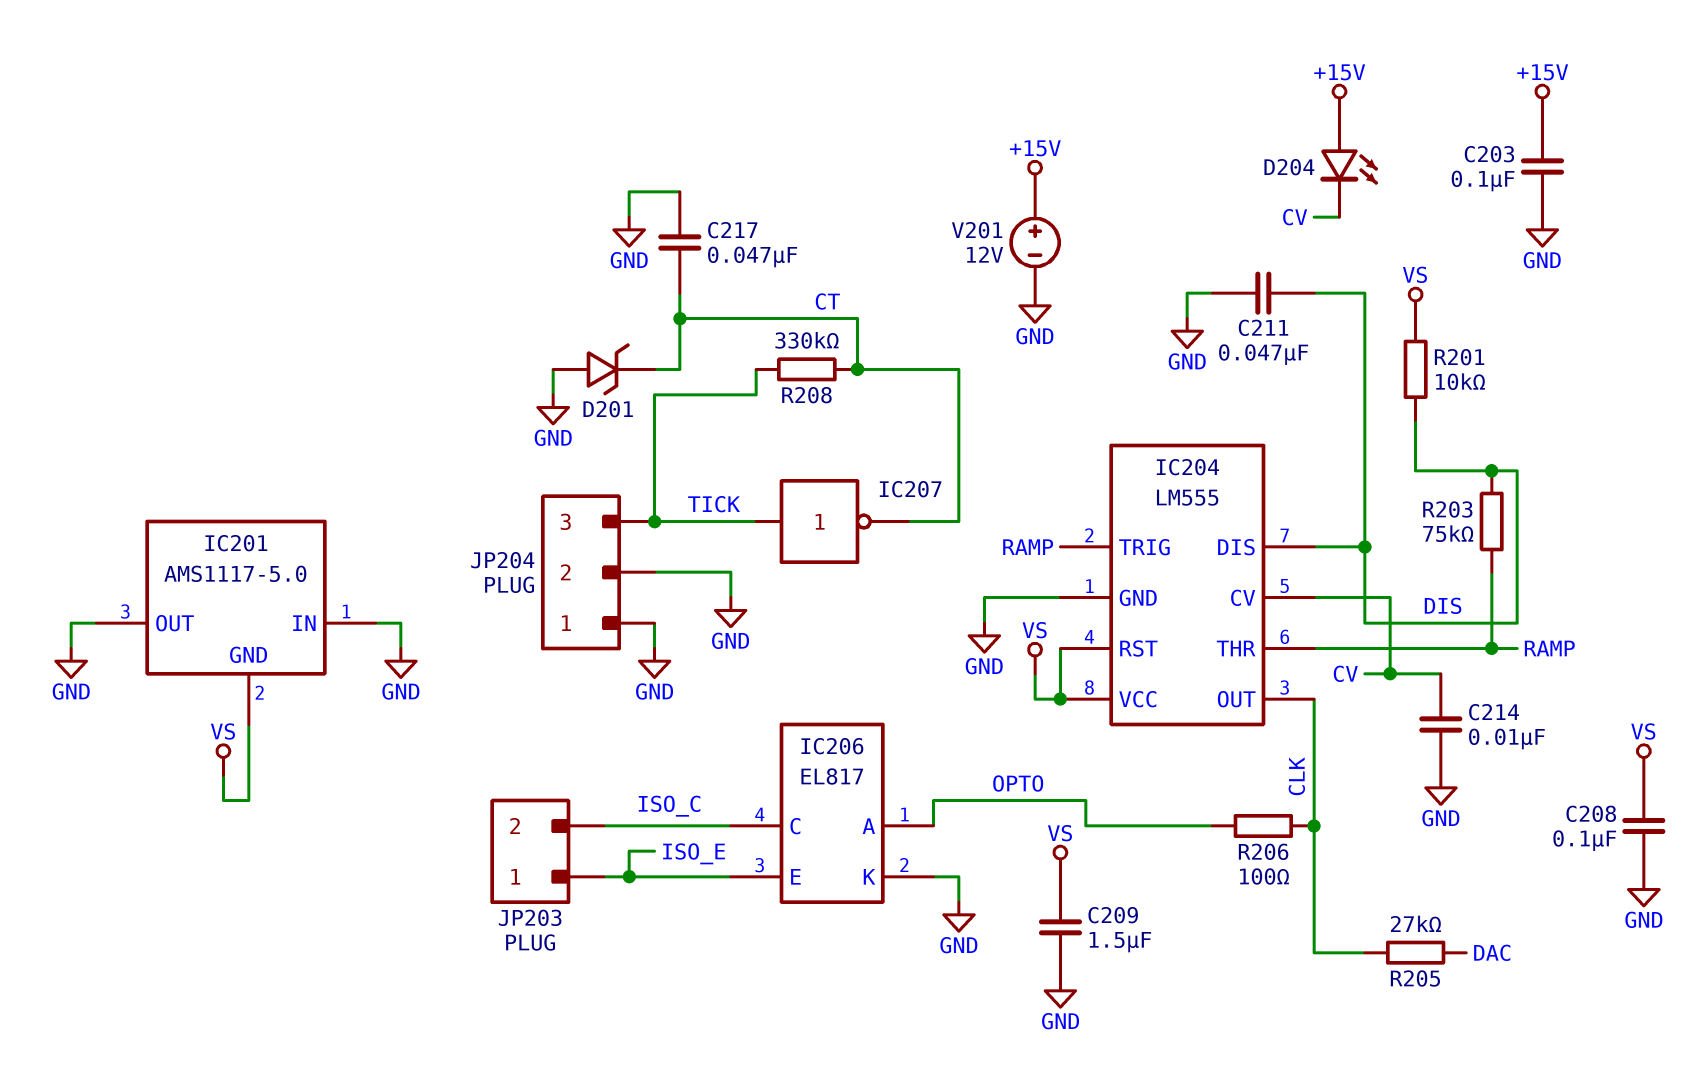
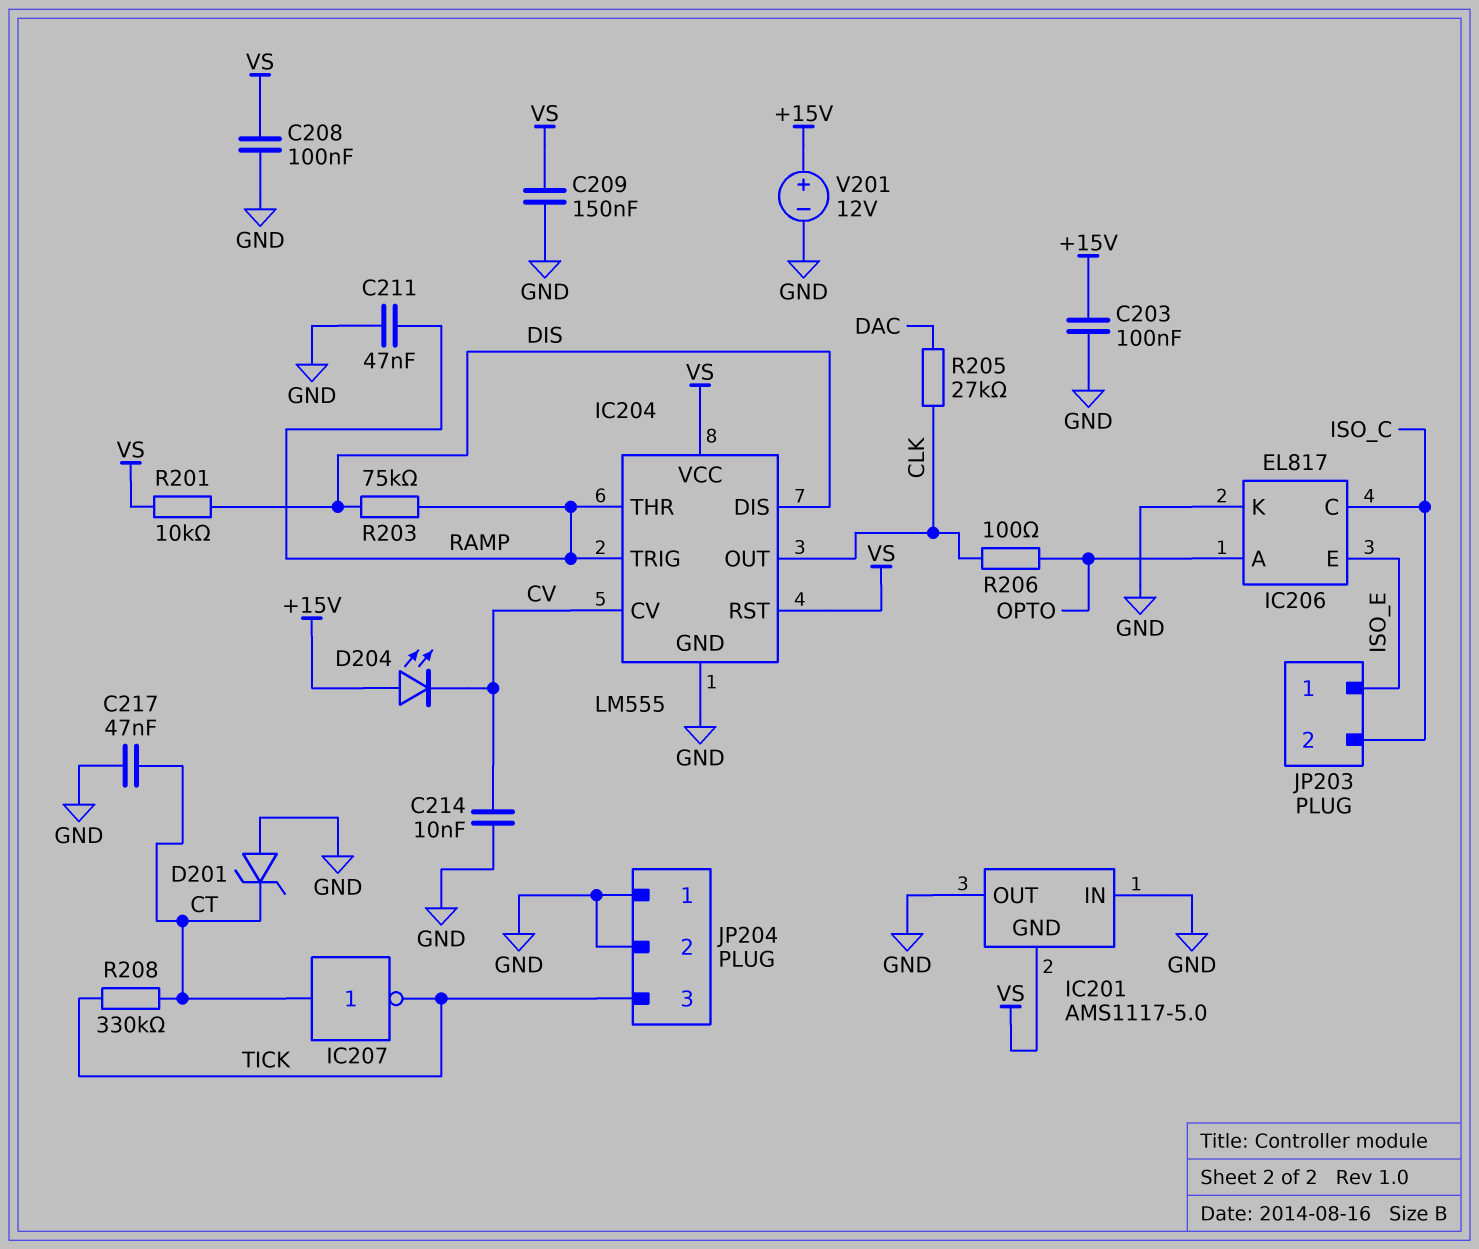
C209: 1.5uF (GND, VS) -> 150nF (GND, VS)
C211: 47nF (DIS, GND) -> 47nF (GND, RAMP)
IC207: NOT (in TICK, out CT) -> NOT (in CT, out TICK)

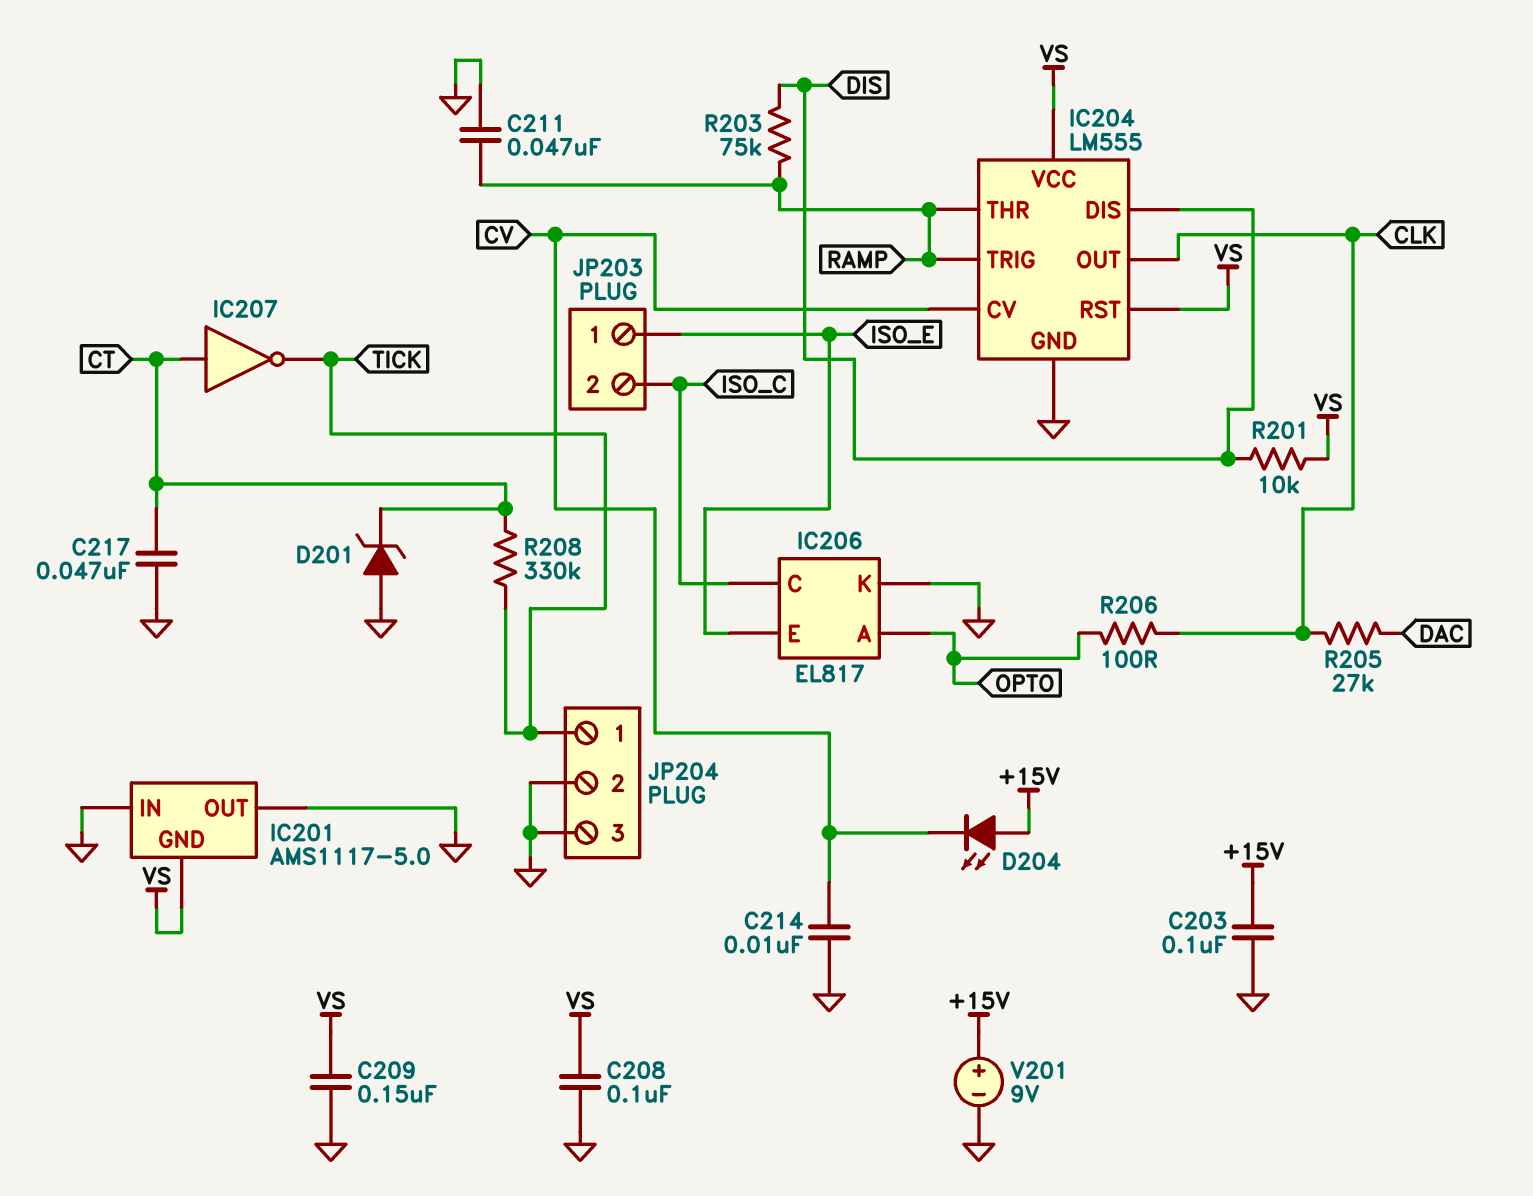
JP204 pin 1: GND -> TICK
JP204 pin 3: TICK -> GND
V201: 12V (plus +15V, minus GND) -> 9V (plus +15V, minus GND)

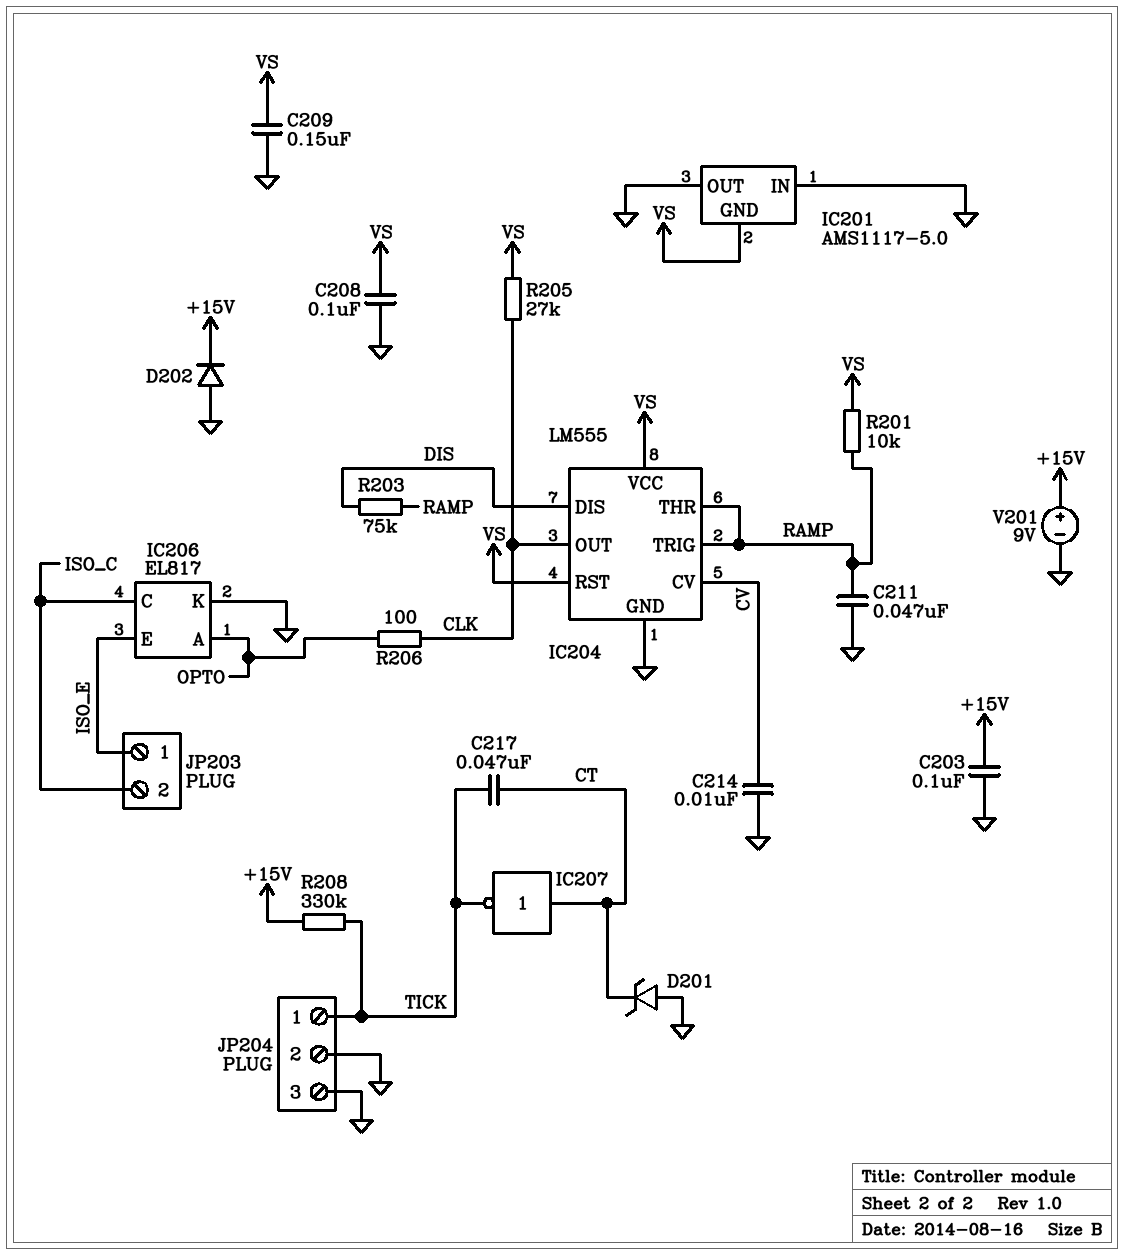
C217: 47nF (CT, GND) -> 47nF (CT, TICK)
D202: none -> diode (A GND, K +15V)
D204: LED (A +15V, K CV) -> none
R201: 10k (DIS, VS) -> 10k (RAMP, VS)
R205: 27k (CLK, DAC) -> 27k (CLK, VS)
R208: 330k (CT, TICK) -> 330k (+15V, TICK)

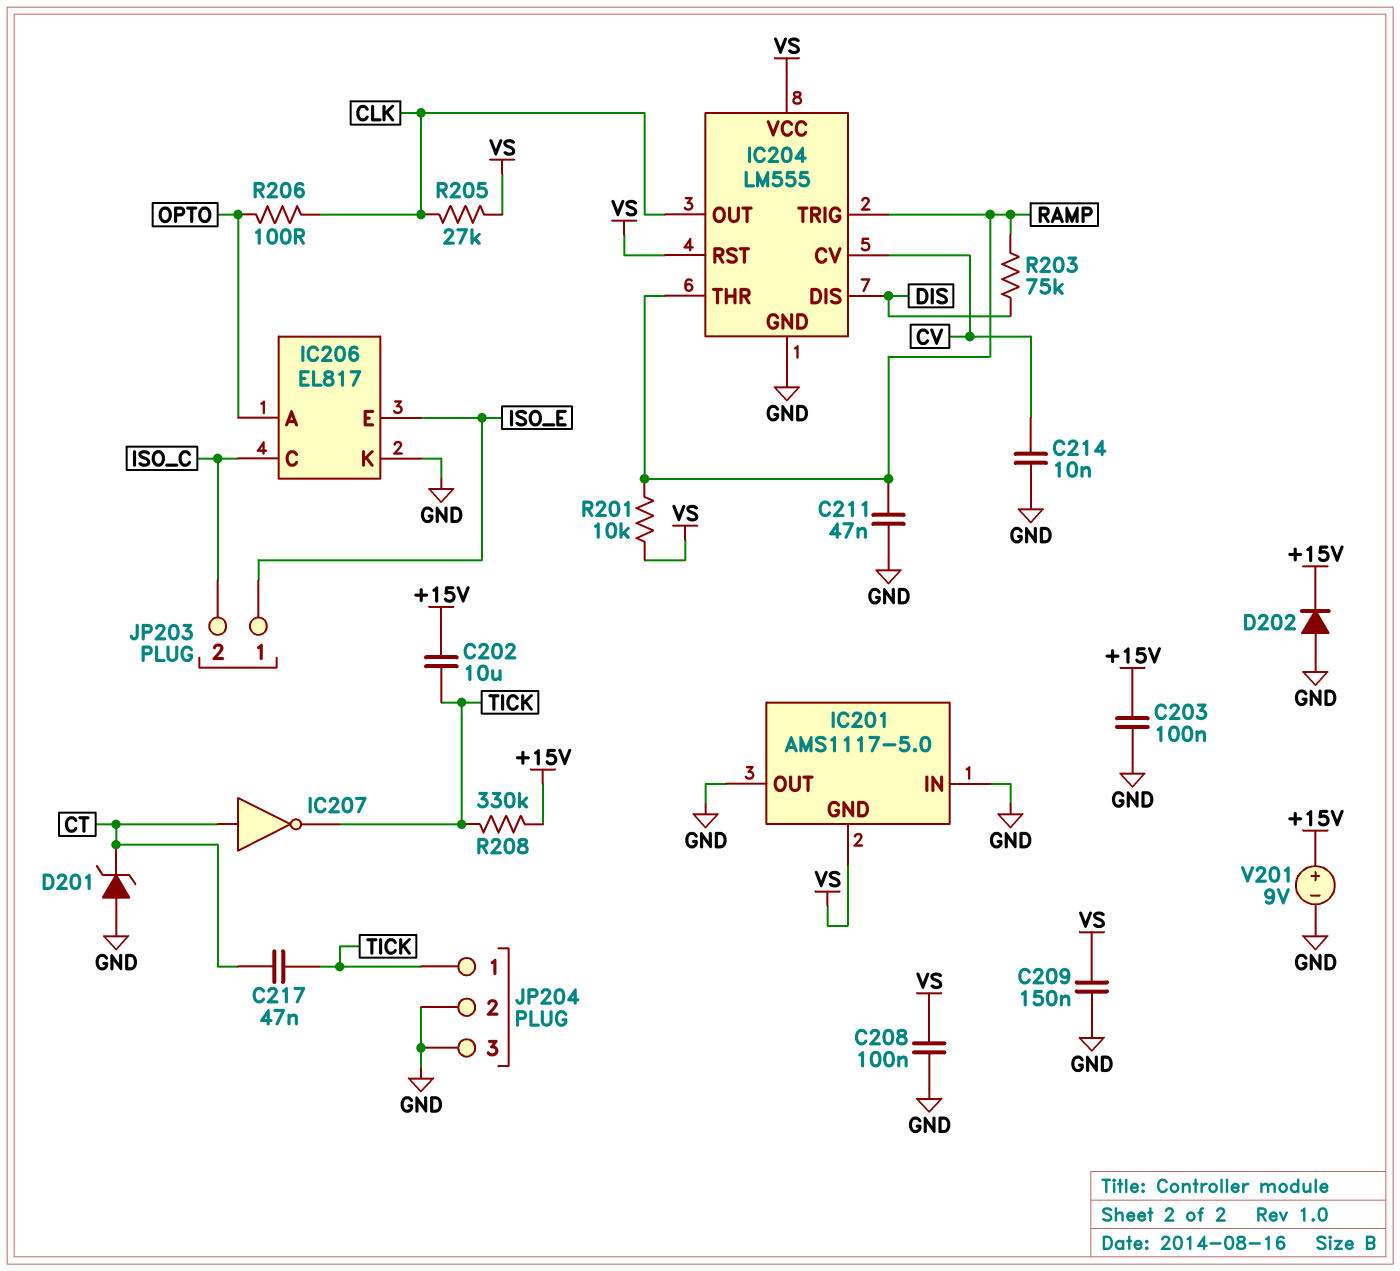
C202: none -> 10uF (+15V, TICK)

